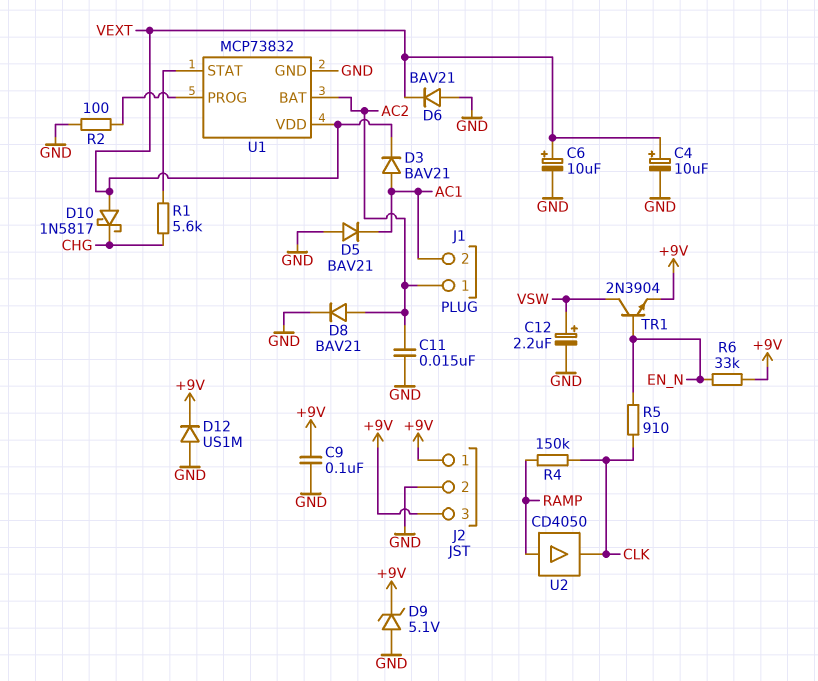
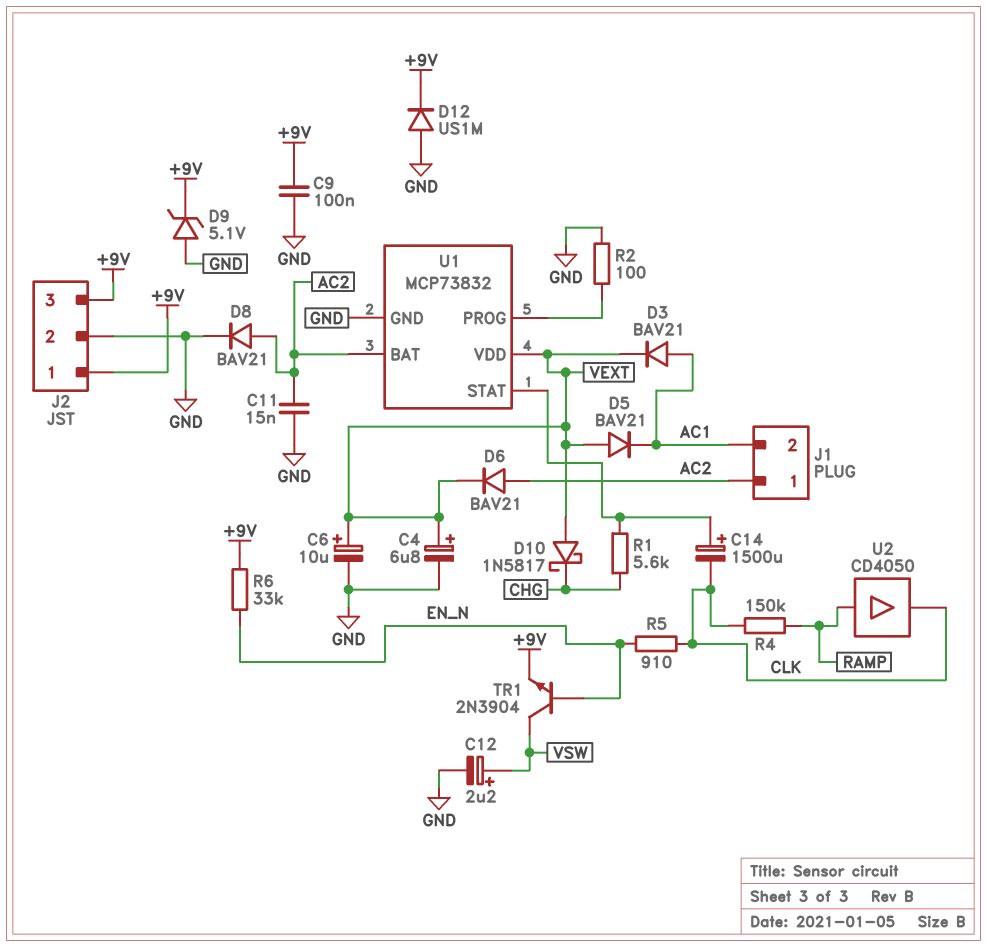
C4: 10uF (plus VEXT, minus GND) -> 6.8uF (plus VEXT, minus GND)
C14: none -> 1500uF (plus U1/STAT, minus CLK)
D5: diode BAV21 (A GND, K AC1) -> diode BAV21 (A VEXT, K AC1)
D6: diode BAV21 (A GND, K VEXT) -> diode BAV21 (A AC2, K VEXT)

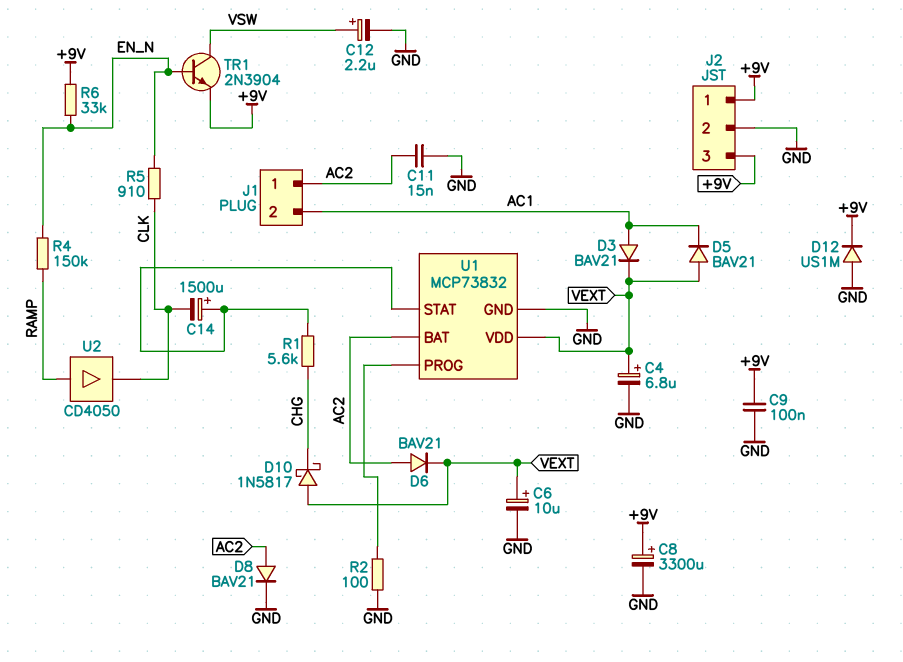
C8: none -> 3300uF (plus +9V, minus GND)
D9: zener 5.1V (A GND, K +9V) -> none
R4: 150k (CLK, RAMP) -> 150k (EN_N, RAMP)

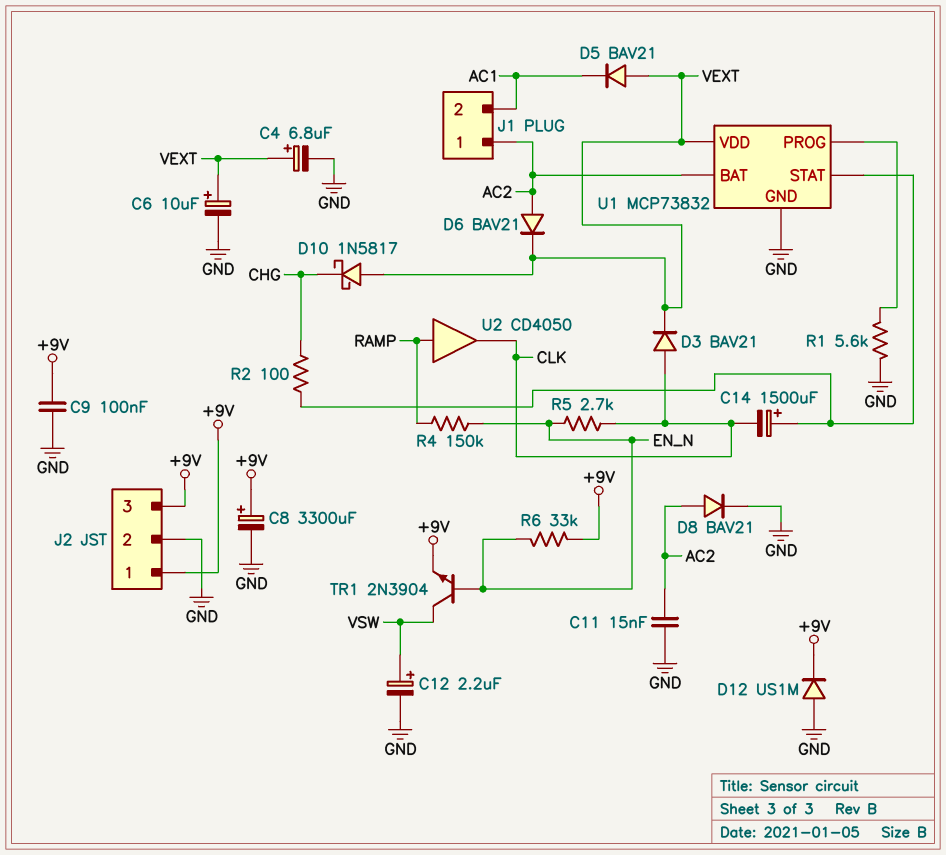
D3: diode BAV21 (A AC1, K VEXT) -> diode BAV21 (A CLK, K VEXT)
R1: 5.6k (CHG, U1/STAT) -> 5.6k (GND, U1/PROG)
R2: 100 (GND, U1/PROG) -> 100 (CHG, U1/STAT)
R5: 910 (CLK, EN_N) -> 2.7k (CLK, EN_N)

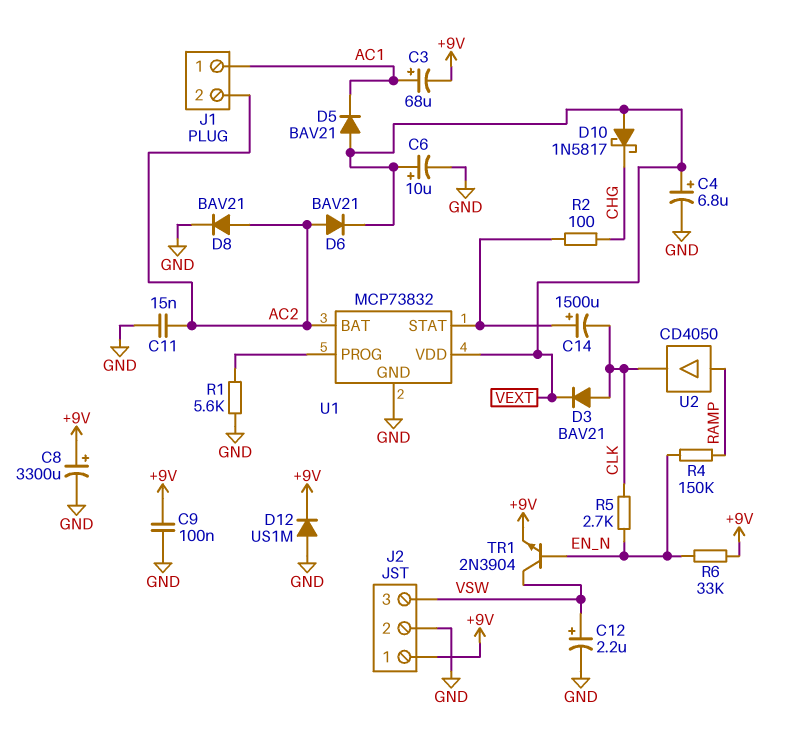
C3: none -> 68uF (plus AC1, minus +9V)
J1 pin 1: AC2 -> AC1
J1 pin 2: AC1 -> AC2
J2 pin 3: +9V -> VSW

